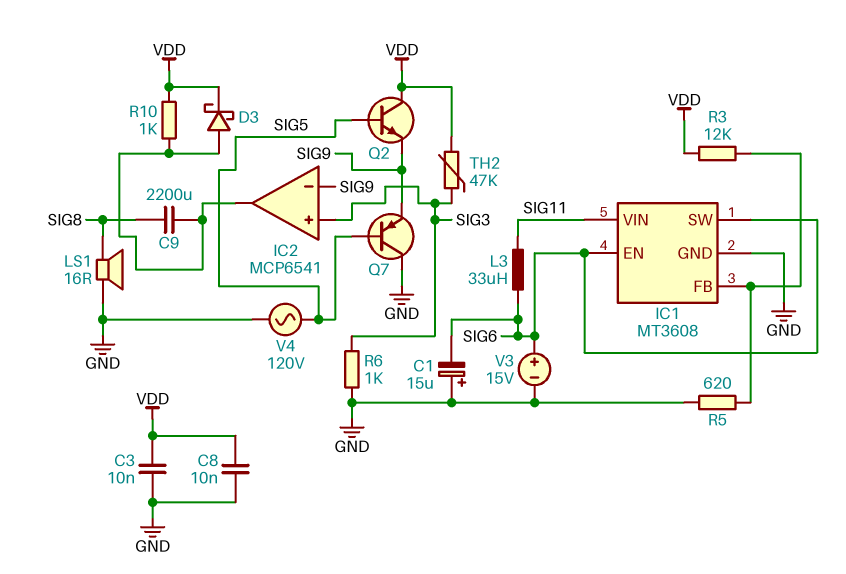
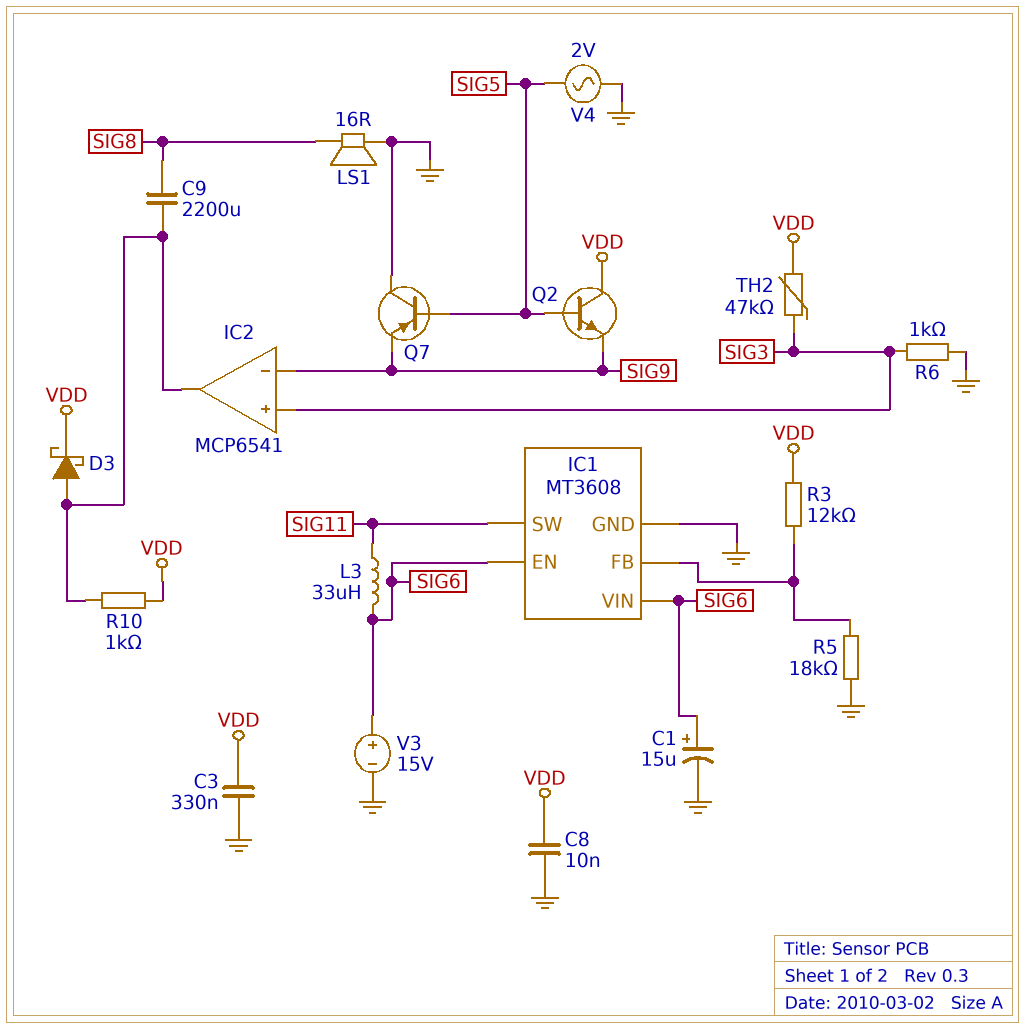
C1: 15uF (plus GND, minus SIG6) -> 15uF (plus SIG6, minus GND)
C3: 10nF (GND, VDD) -> 330nF (GND, VDD)
IC1 pin SW: SIG6 -> SIG11
IC1 pin VIN: SIG11 -> SIG6
R5: 620 (GND, IC1/FB) -> 18k (GND, IC1/FB)
V4: AC 120V (GND, SIG5) -> AC 2V (GND, SIG5)

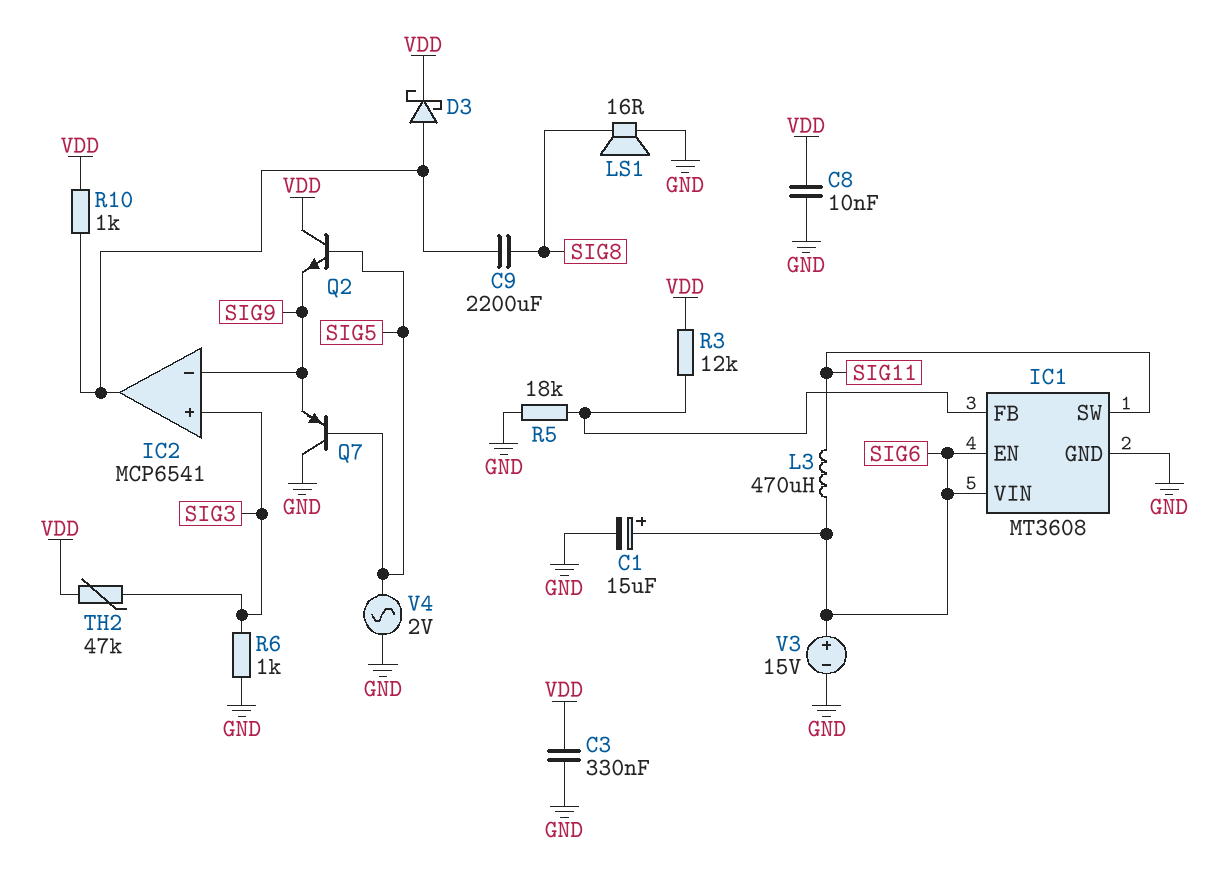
L3: 33uH (SIG6, SIG11) -> 470uH (SIG6, SIG11)

